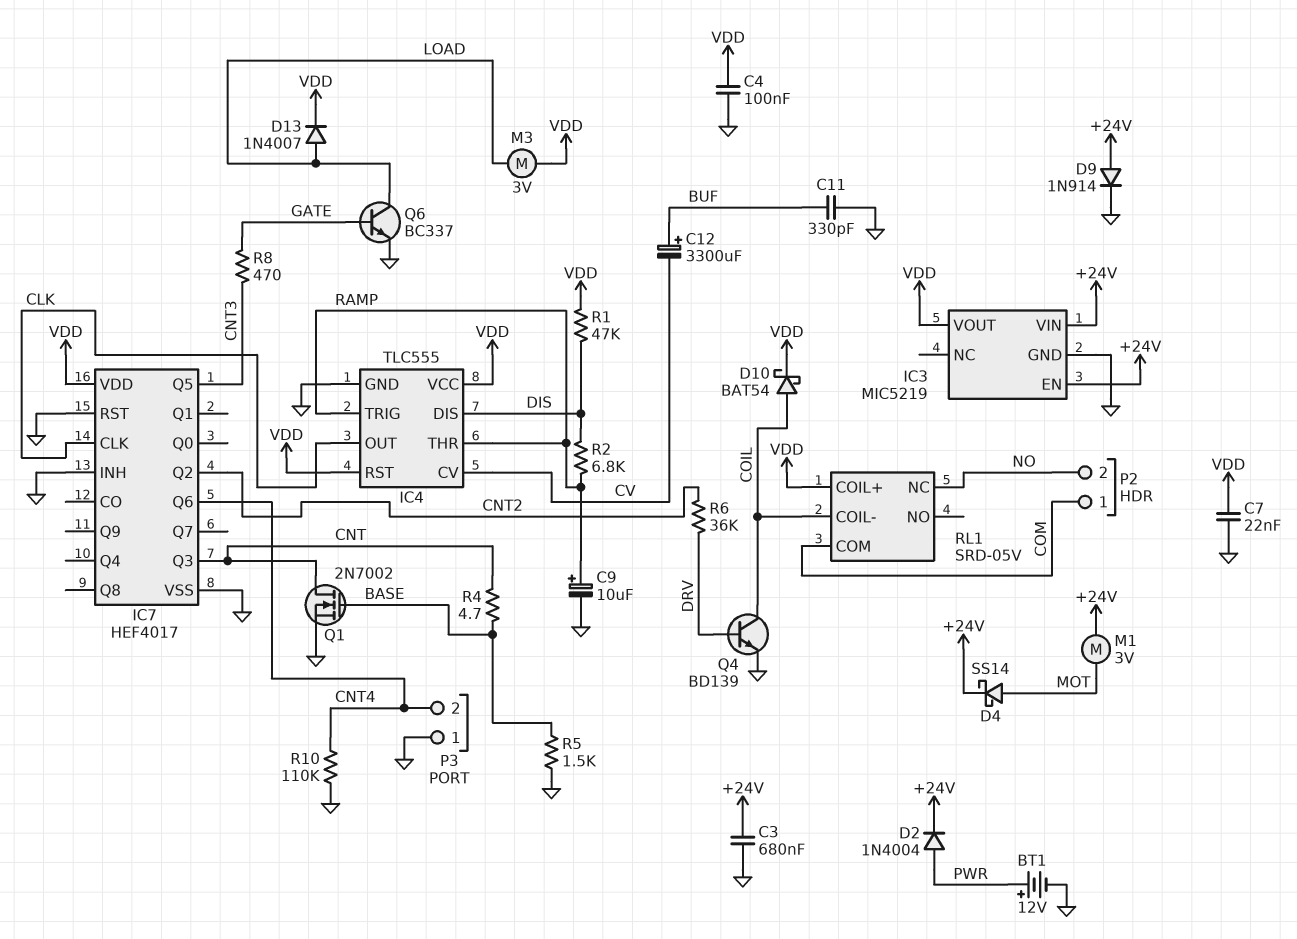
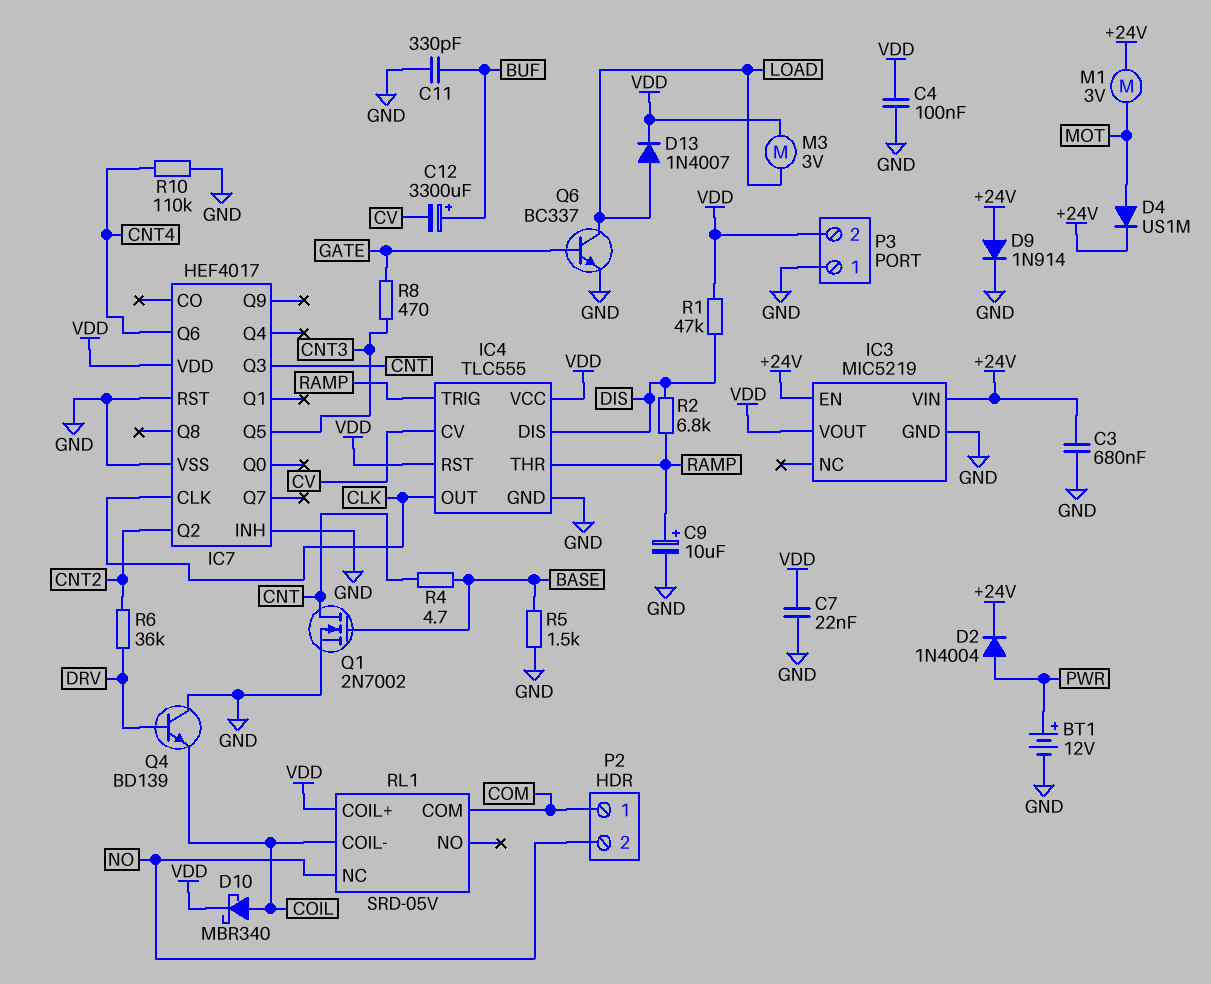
D4: schottky SS14 (A MOT, K +24V) -> diode US1M (A MOT, K +24V)
D10: schottky BAT54 (A COIL, K VDD) -> schottky MBR340 (A COIL, K VDD)
P3 pin 2: CNT4 -> VDD
Q4: NPN BD139 (B DRV, C COIL, E GND) -> NPN BD139 (B DRV, C GND, E COIL)

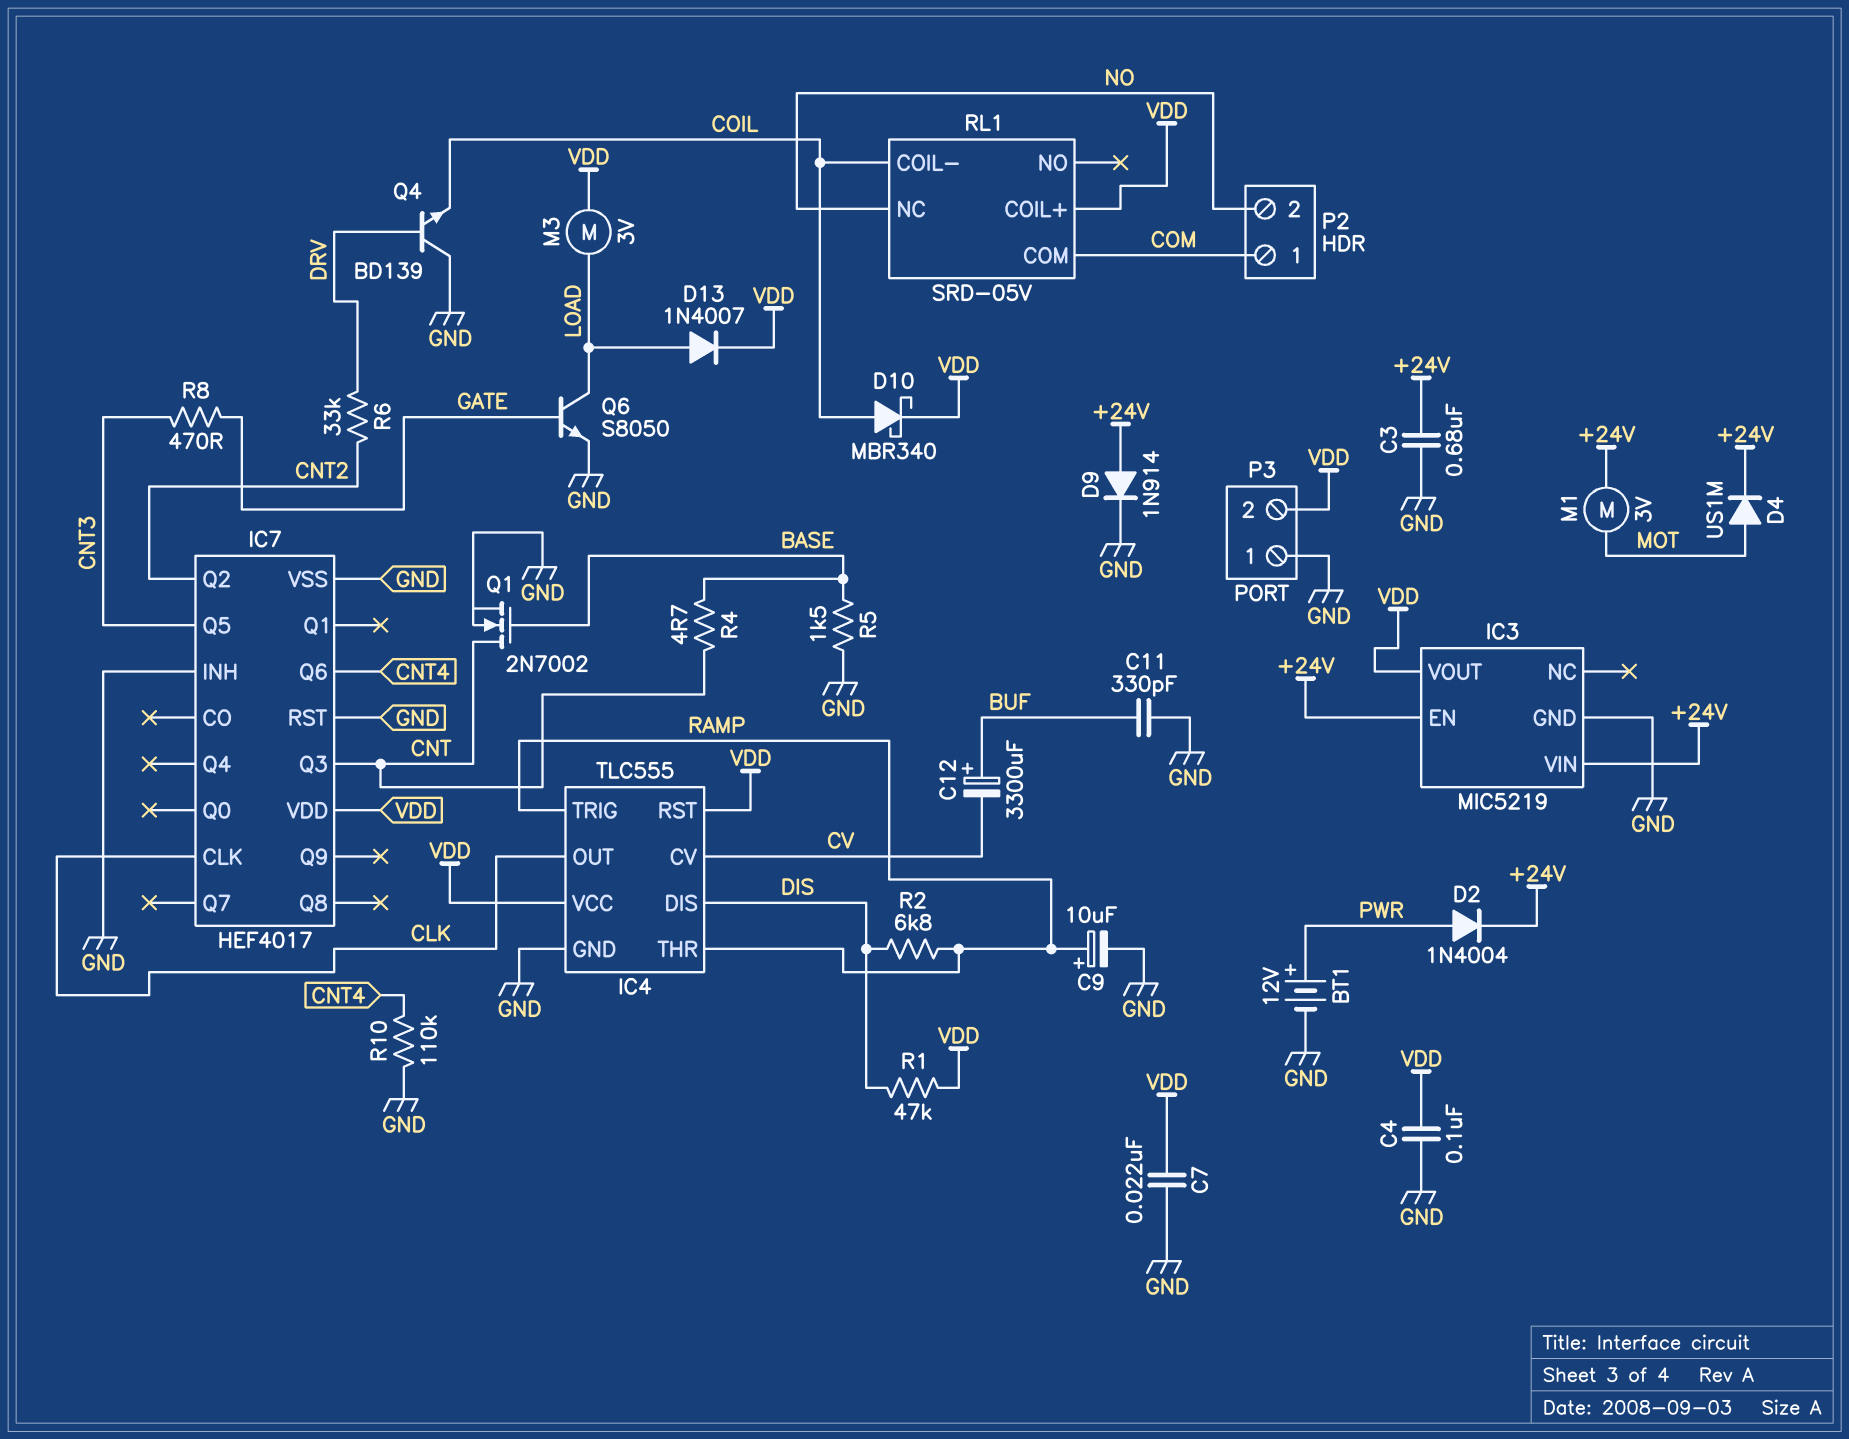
Q6: NPN BC337 (B GATE, C LOAD, E GND) -> NPN S8050 (B GATE, C LOAD, E GND)
R6: 36k (CNT2, DRV) -> 33k (CNT2, DRV)

